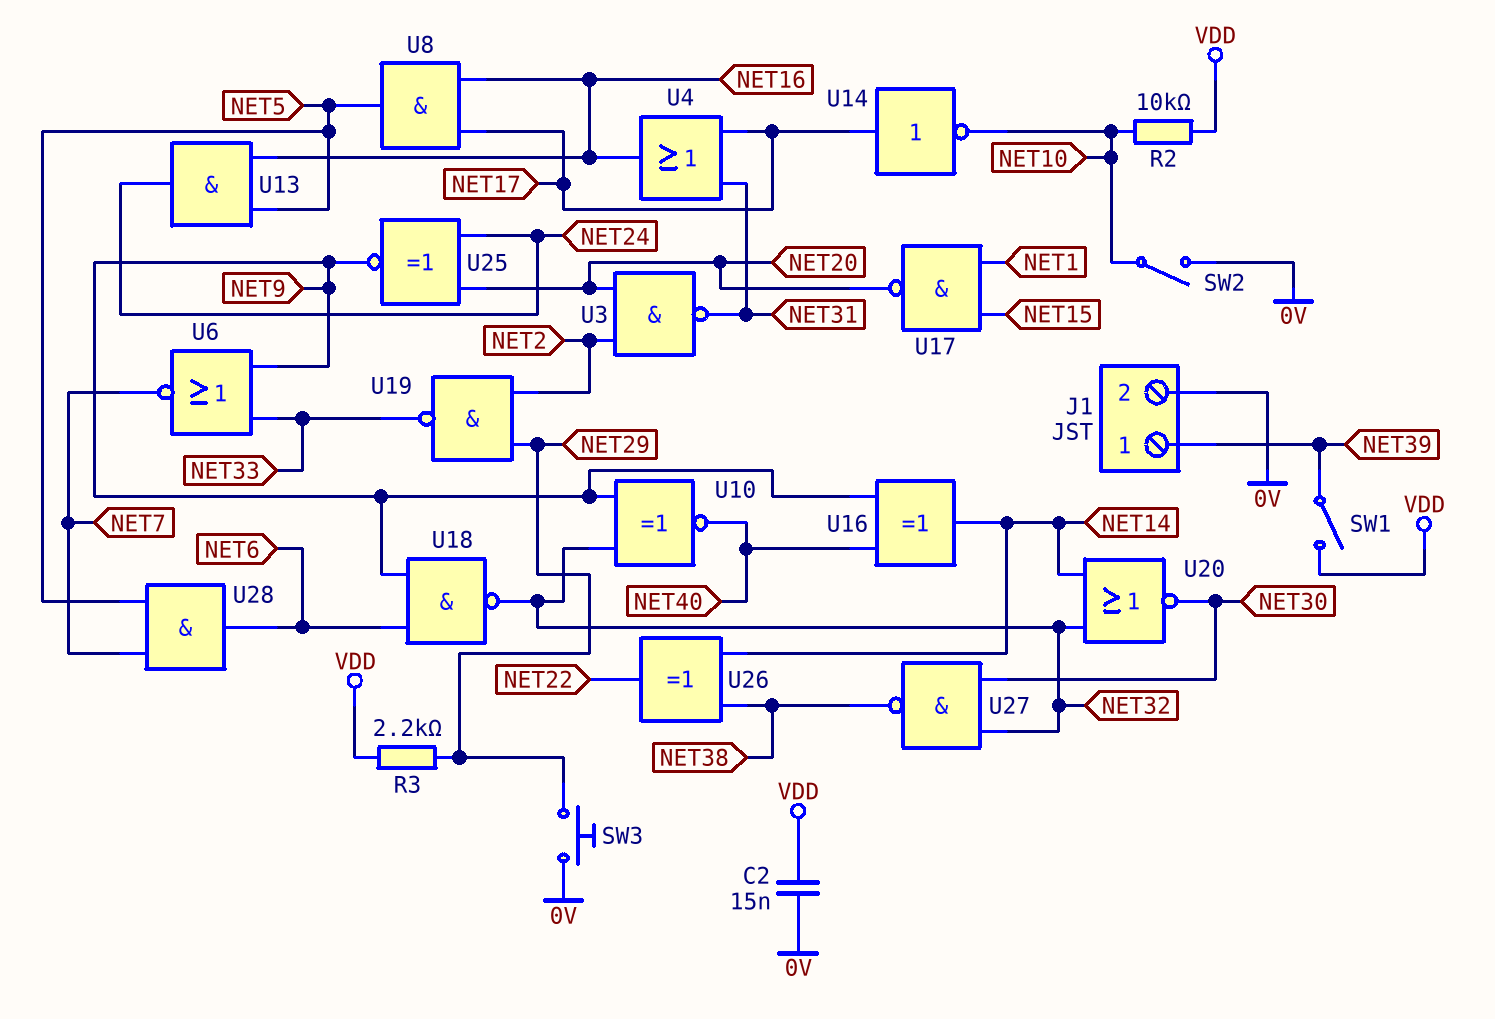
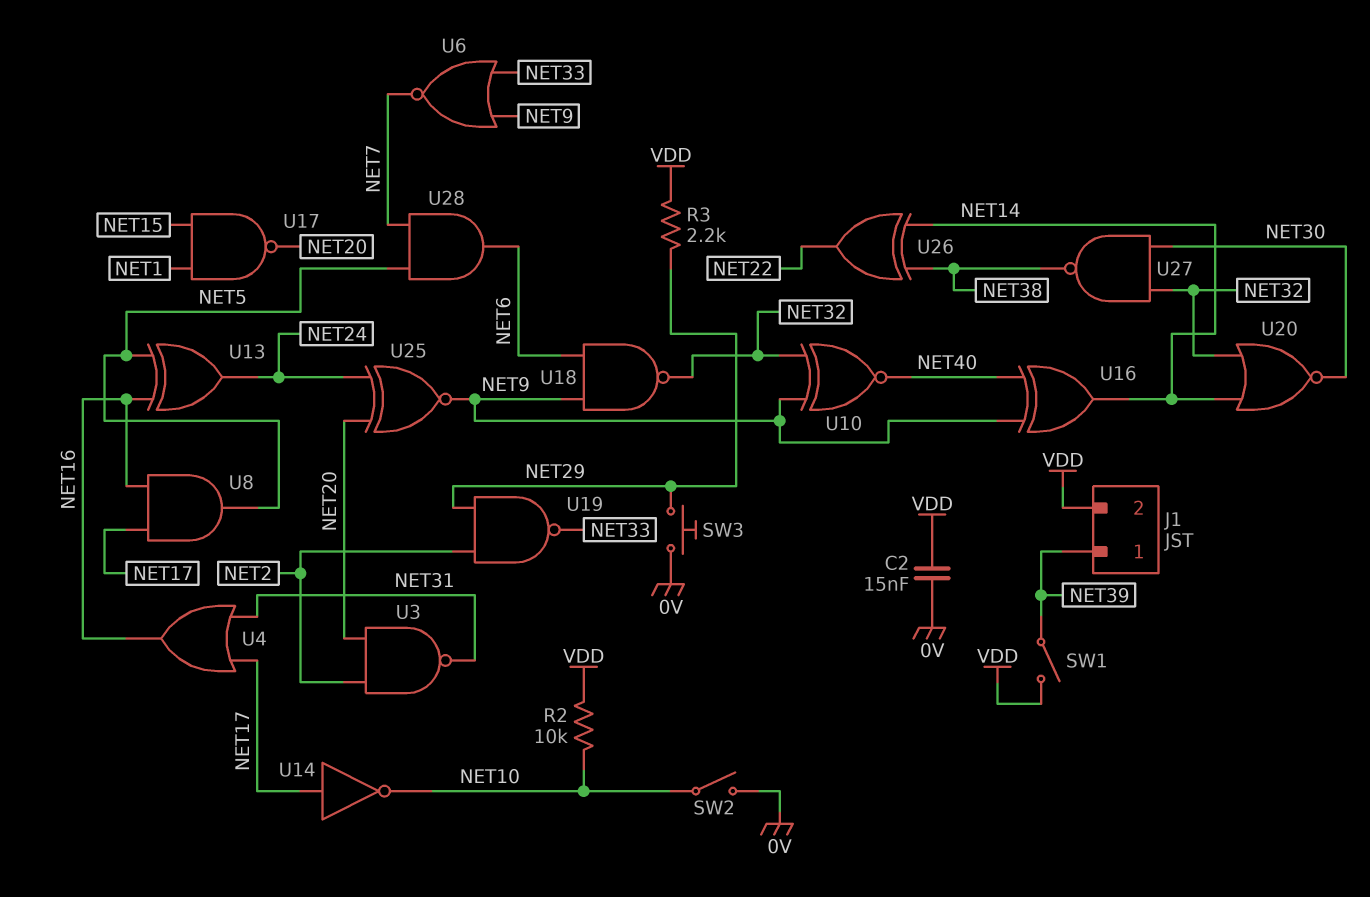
J1 pin 2: 0V -> VDD
U13: AND (in NET5, in NET16, out NET24) -> XOR (in NET5, in NET16, out NET24)

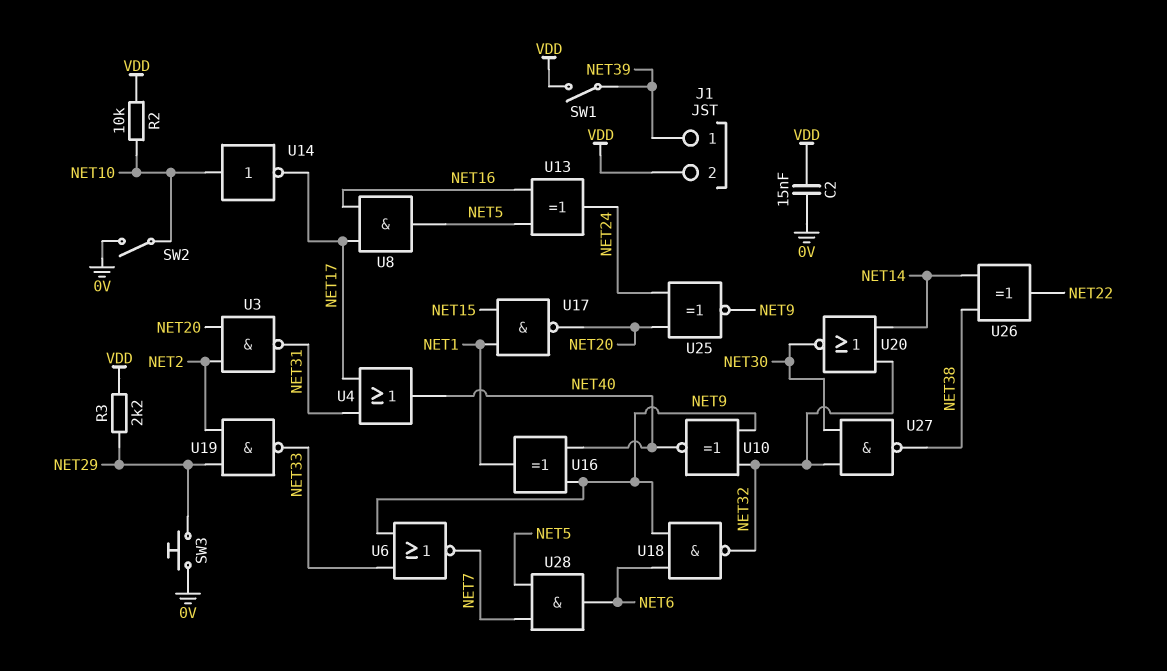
U4: OR (in NET17, in NET31, out NET16) -> OR (in NET17, in NET31, out NET40)
U14: NOT (in NET17, out NET10) -> NOT (in NET10, out NET17)
U16: XOR (in NET9, in NET40, out NET14) -> XOR (in NET9, in NET40, out NET1)

